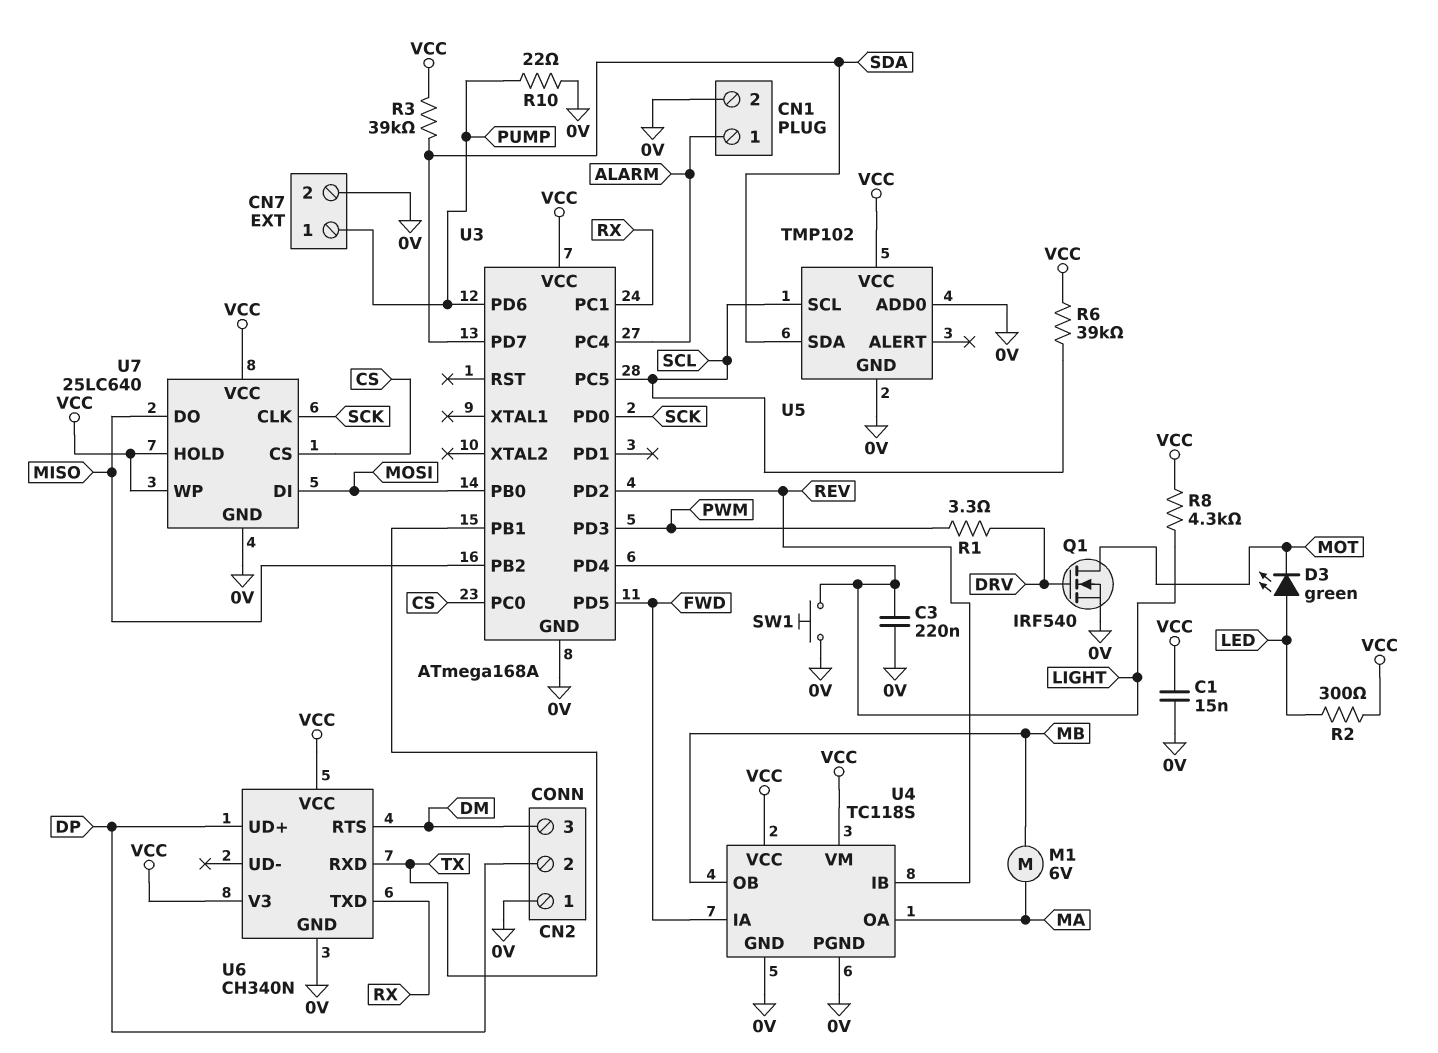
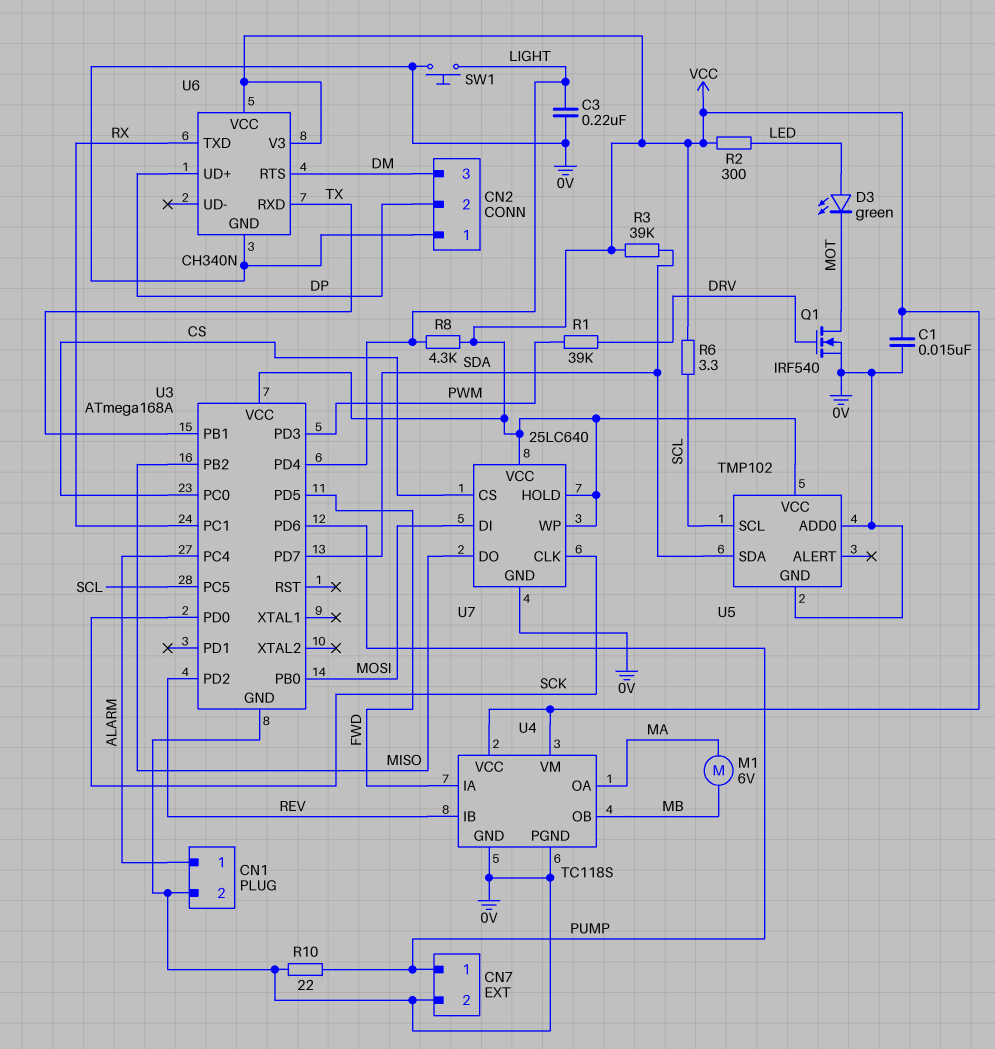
R1: 3.3 (DRV, PWM) -> 39k (DRV, PWM)
R6: 39k (SCL, VCC) -> 3.3 (SCL, VCC)

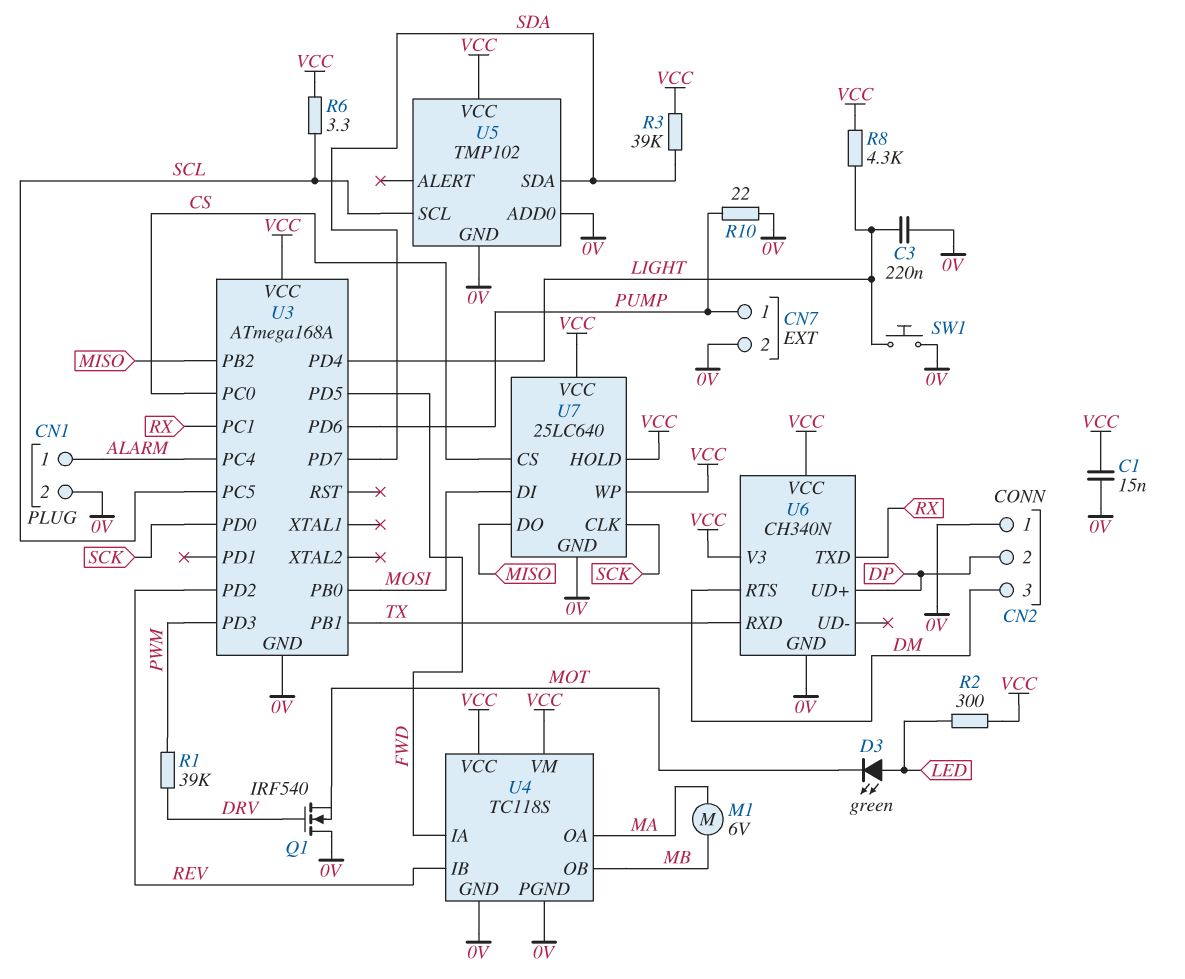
Q1: NMOS IRF540 (G DRV, D MOT, S 0V) -> NMOS IRF540 (G DRV, D 0V, S MOT)

